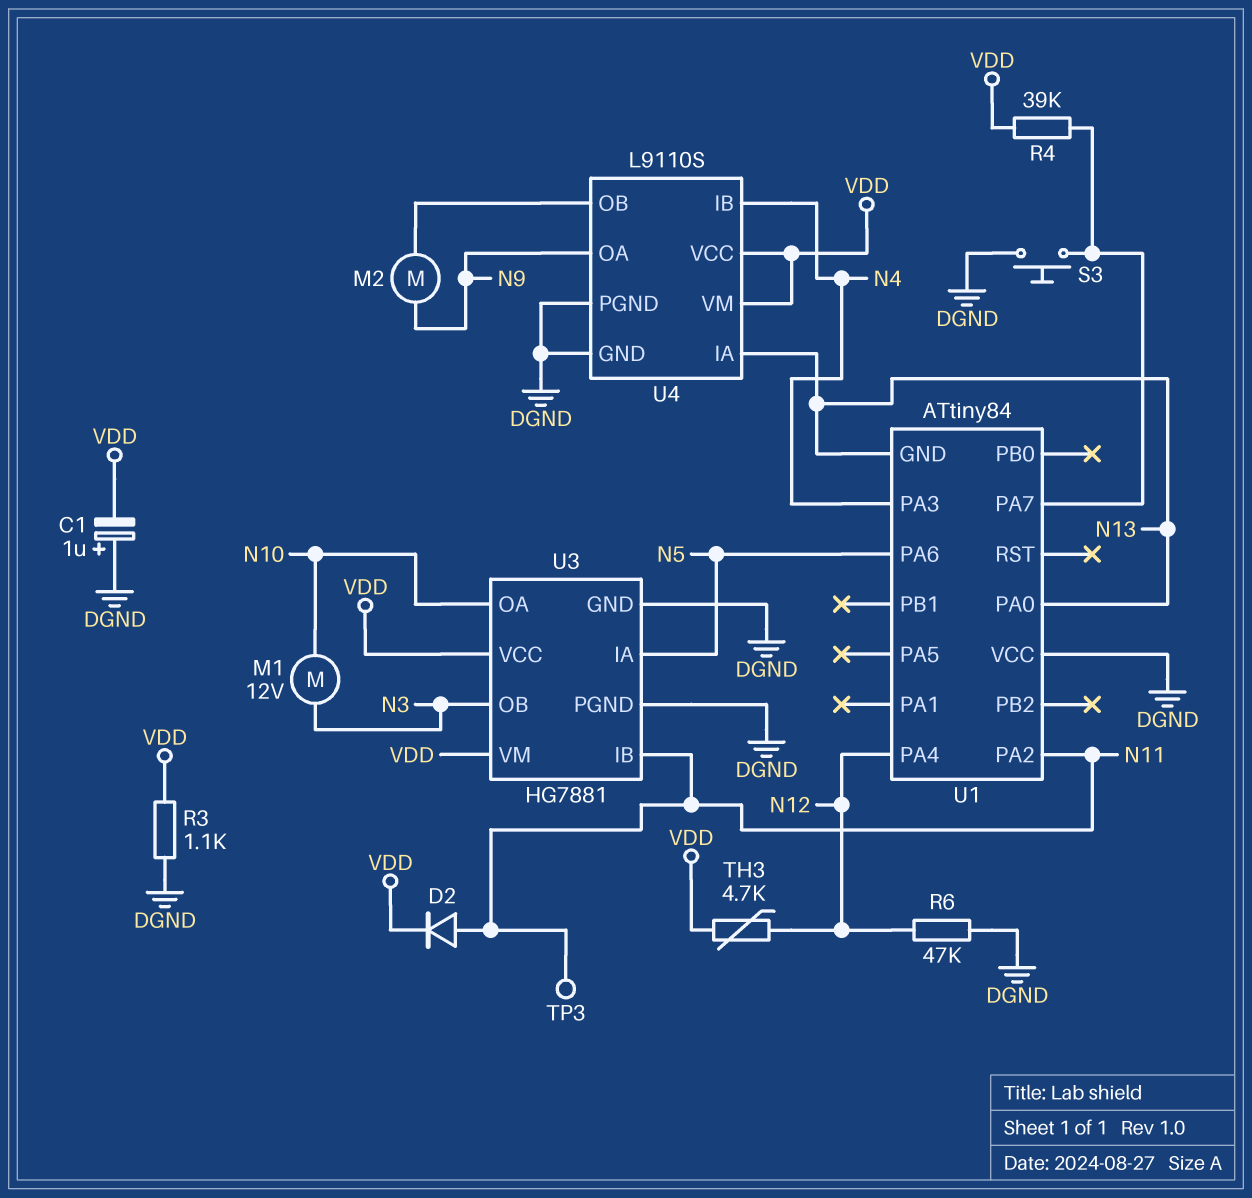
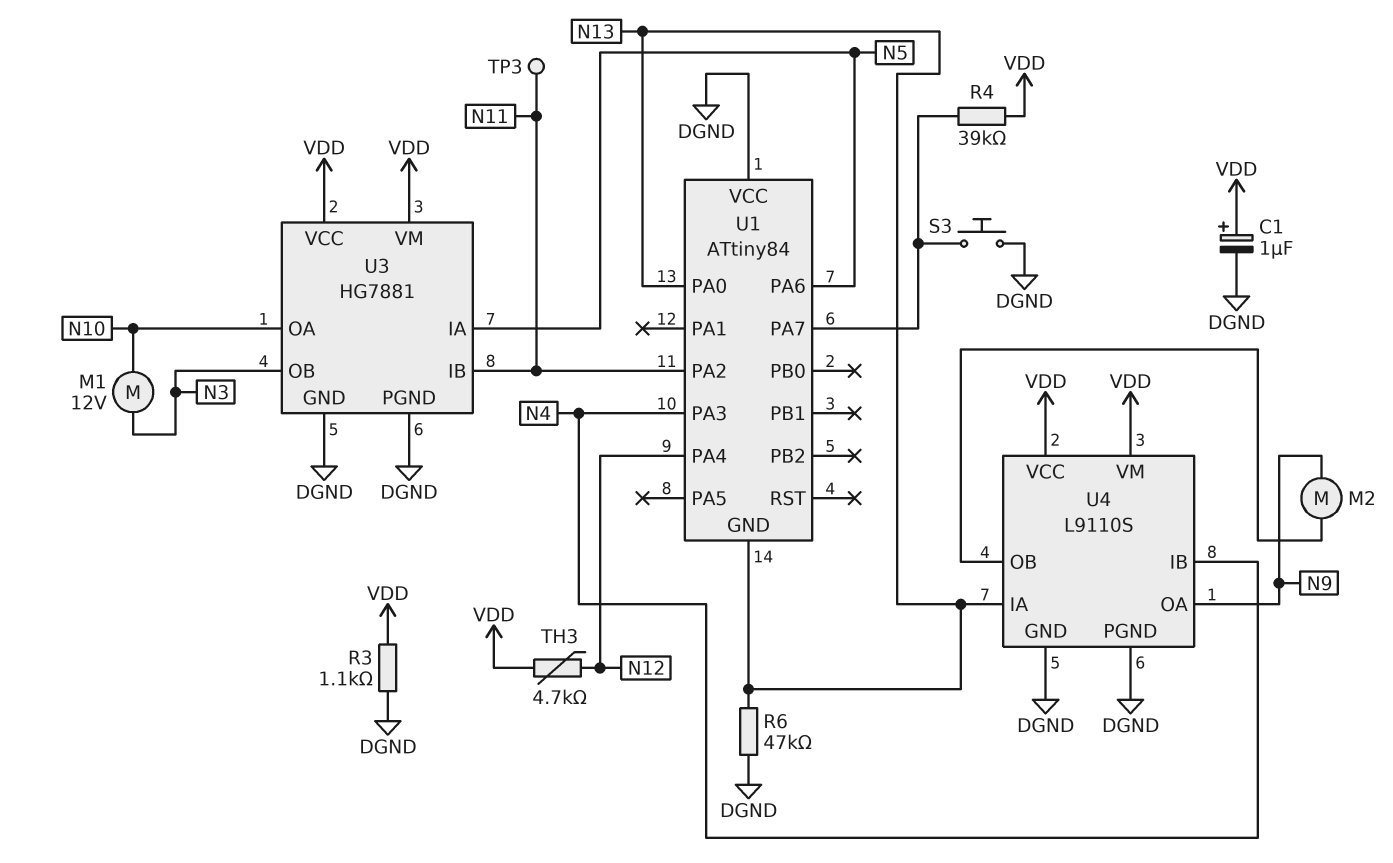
C1: 1uF (plus DGND, minus VDD) -> 1uF (plus VDD, minus DGND)
D2: diode (A N11, K VDD) -> none
R6: 47k (DGND, N12) -> 47k (DGND, N13)

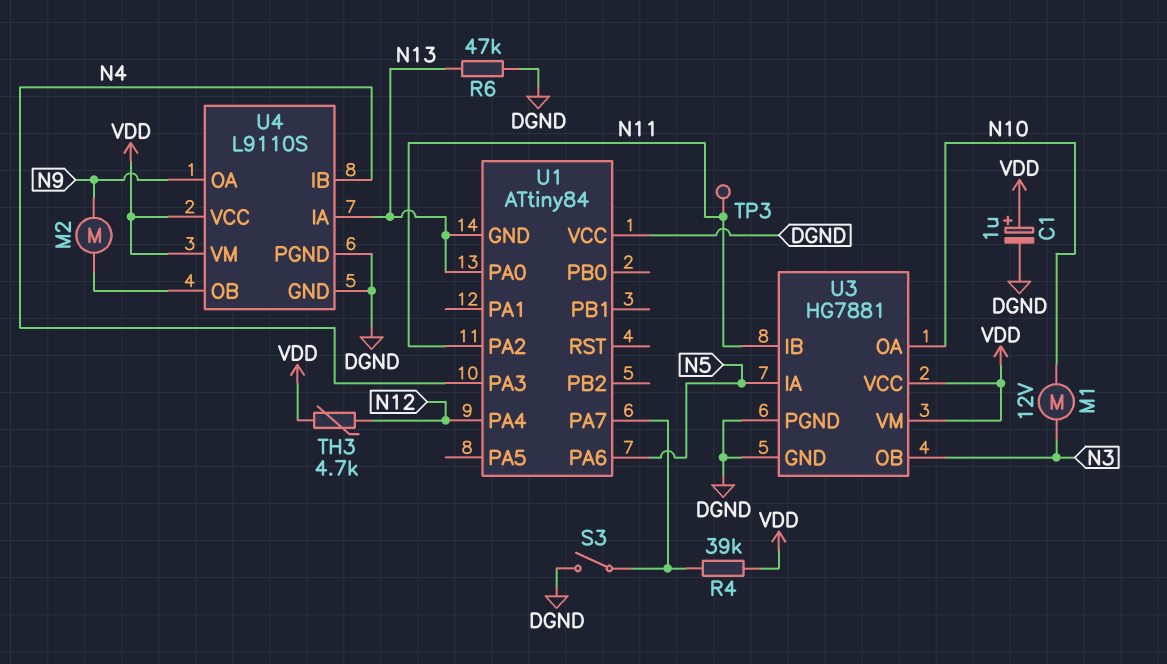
R3: 1.1k (DGND, VDD) -> none
S3: button (DGND, U1/PA7) -> switch (DGND, U1/PA7)

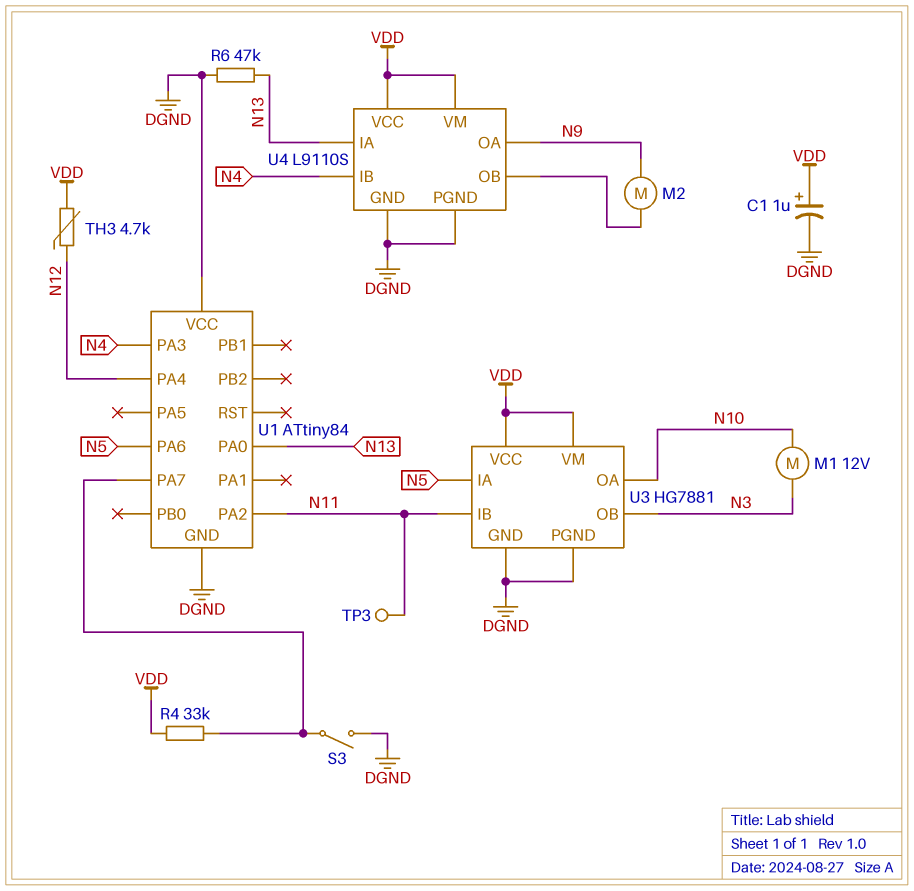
R4: 39k (U1/PA7, VDD) -> 33k (U1/PA7, VDD)
U1 pin GND: N13 -> DGND

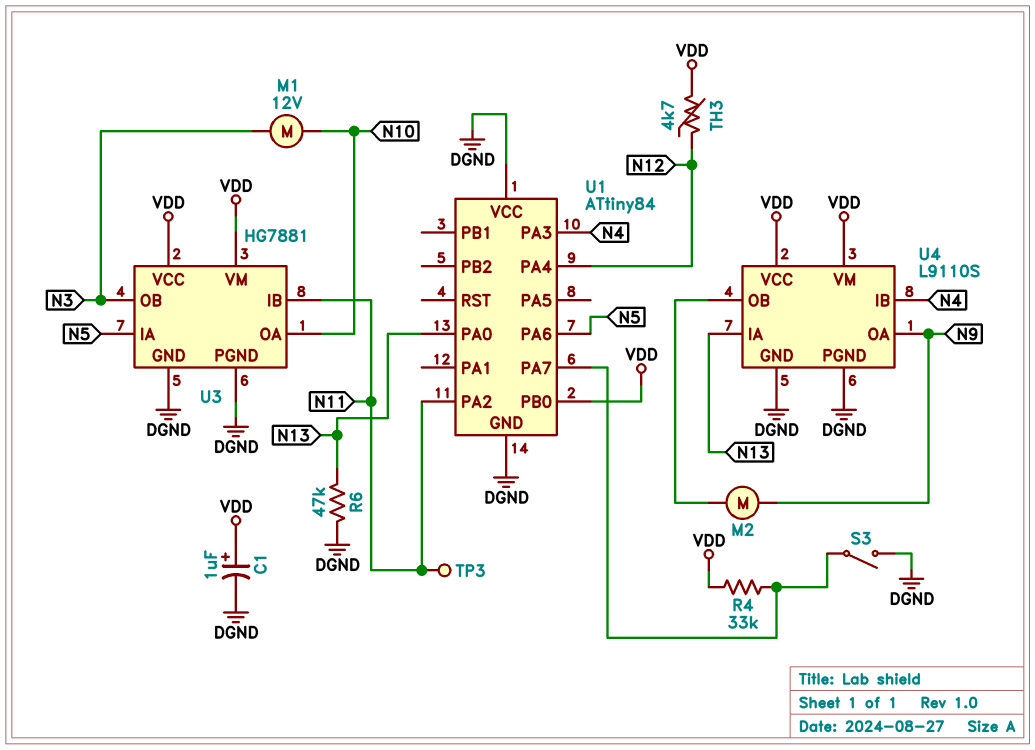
U1 pin PB0: none -> VDD

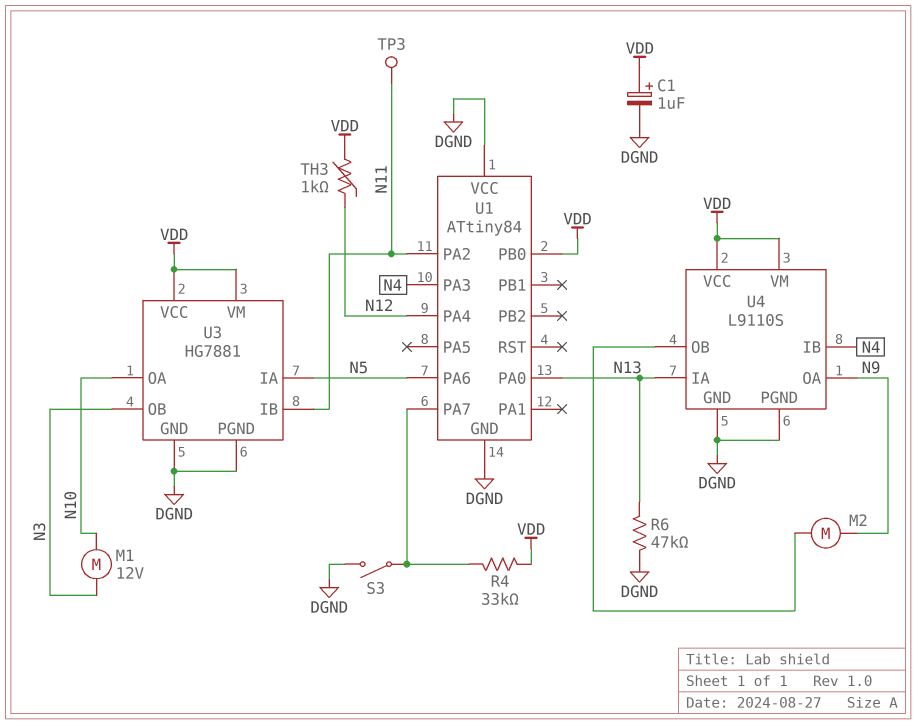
TH3: 4.7k (N12, VDD) -> 1k (N12, VDD)

